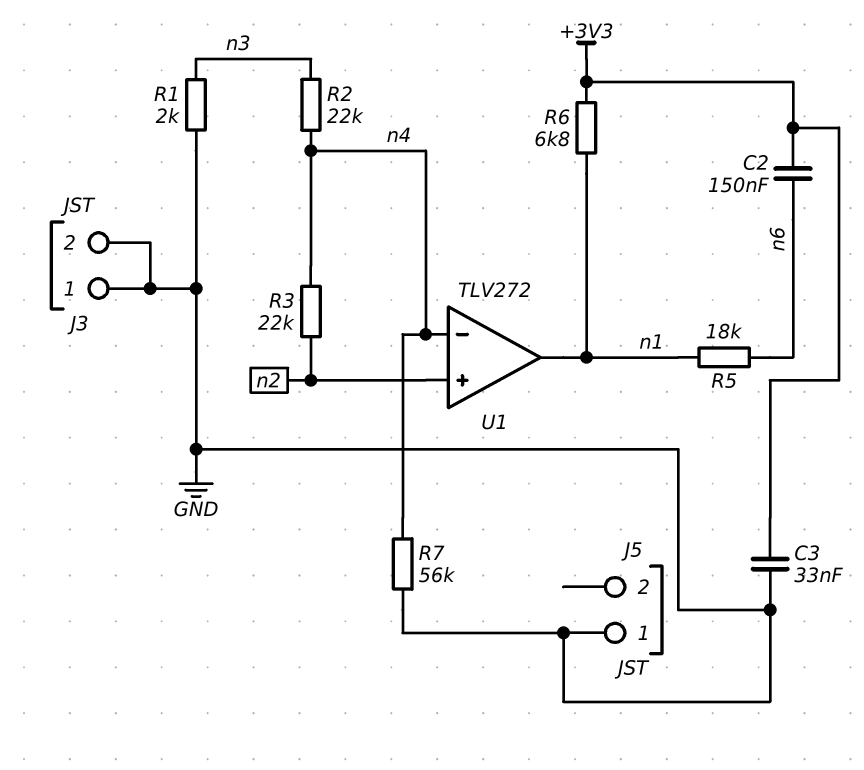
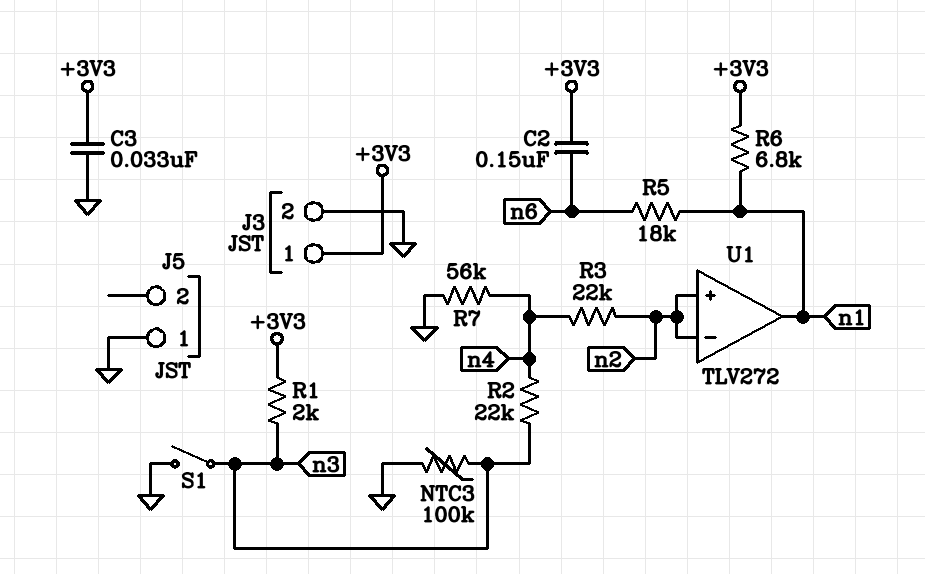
J3 pin 1: GND -> +3V3
NTC3: none -> 100k (GND, n3)
R1: 2k (GND, n3) -> 2k (+3V3, n3)
S1: none -> switch (GND, n3)
U1 pin in-: n4 -> n2

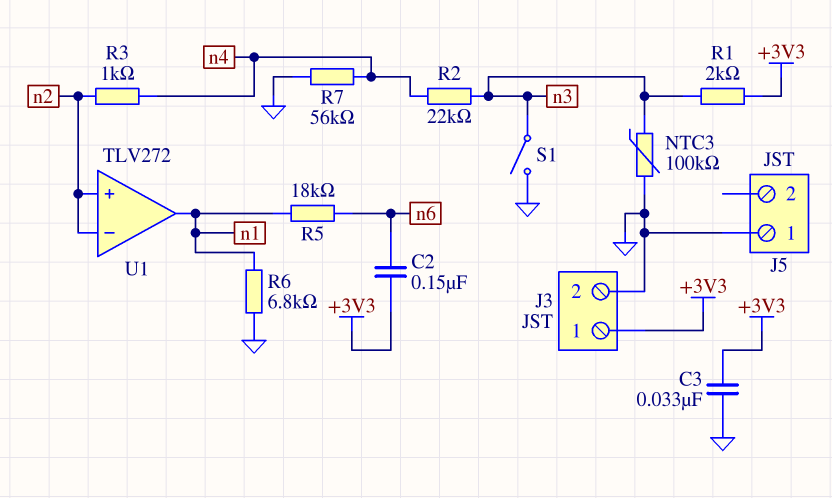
R3: 22k (n2, n4) -> 1k (n2, n4)
R6: 6.8k (+3V3, n1) -> 6.8k (GND, n1)

